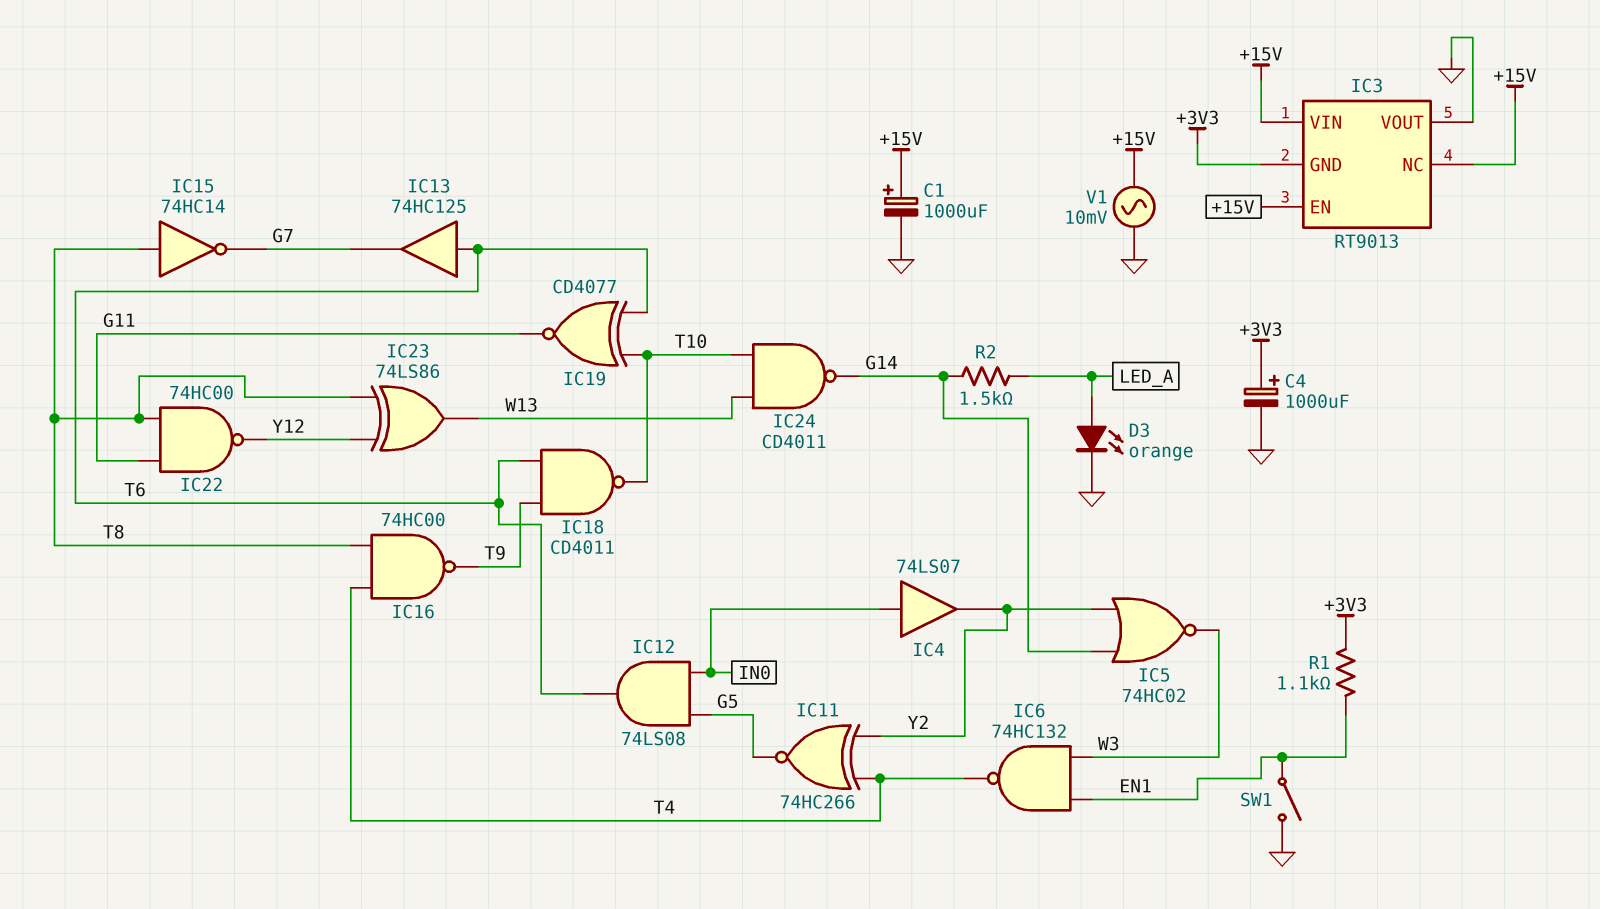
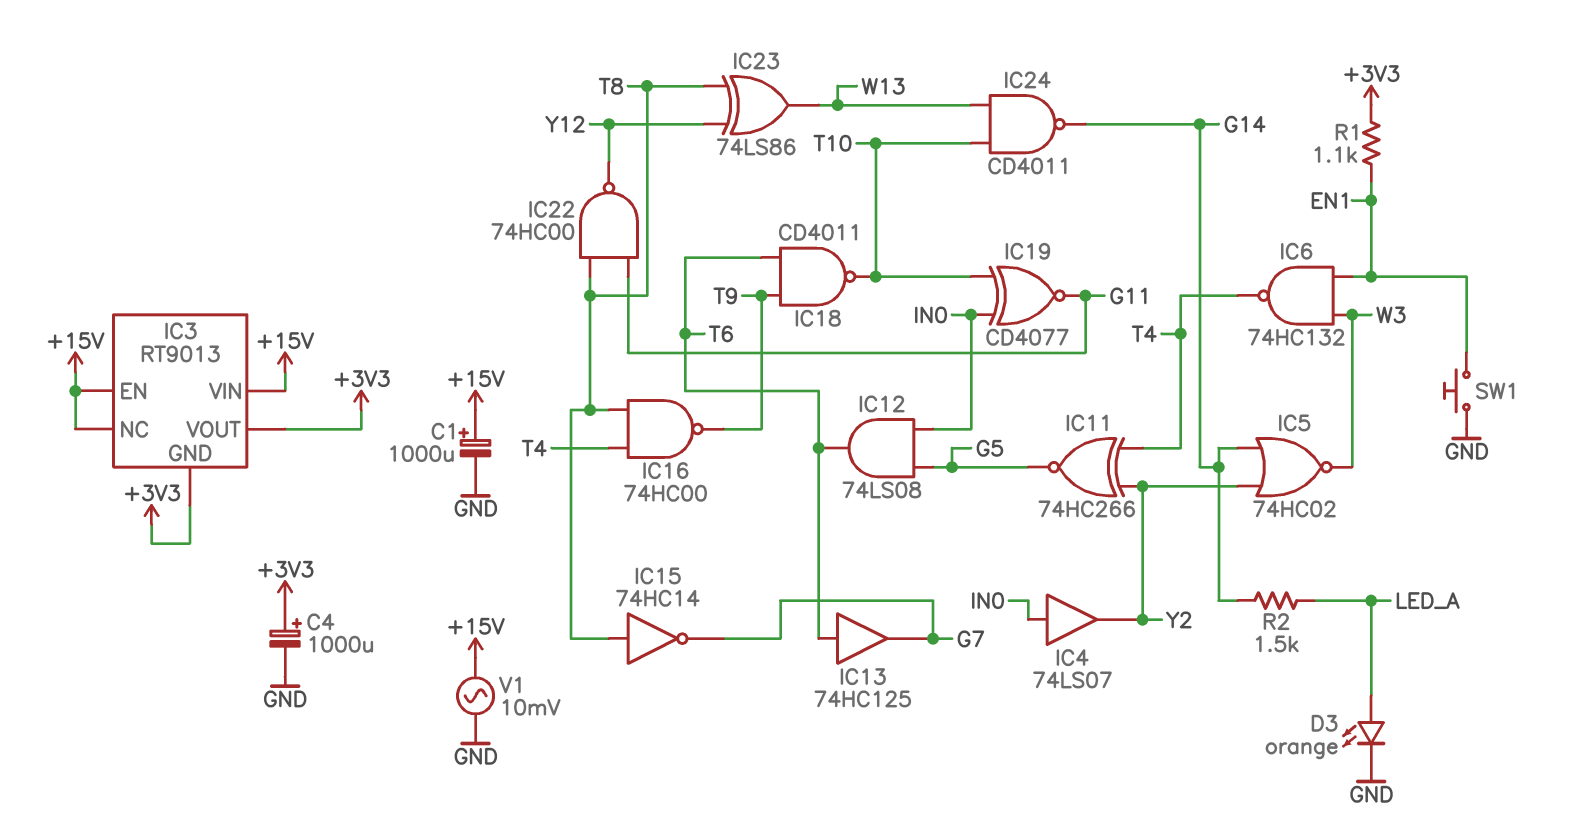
IC3 pin VOUT: GND -> +3V3
IC19: XNOR CD4077 (in T6, in T10, out G11) -> XNOR CD4077 (in IN0, in T10, out G11)
SW1: switch (EN1, GND) -> button (EN1, GND)

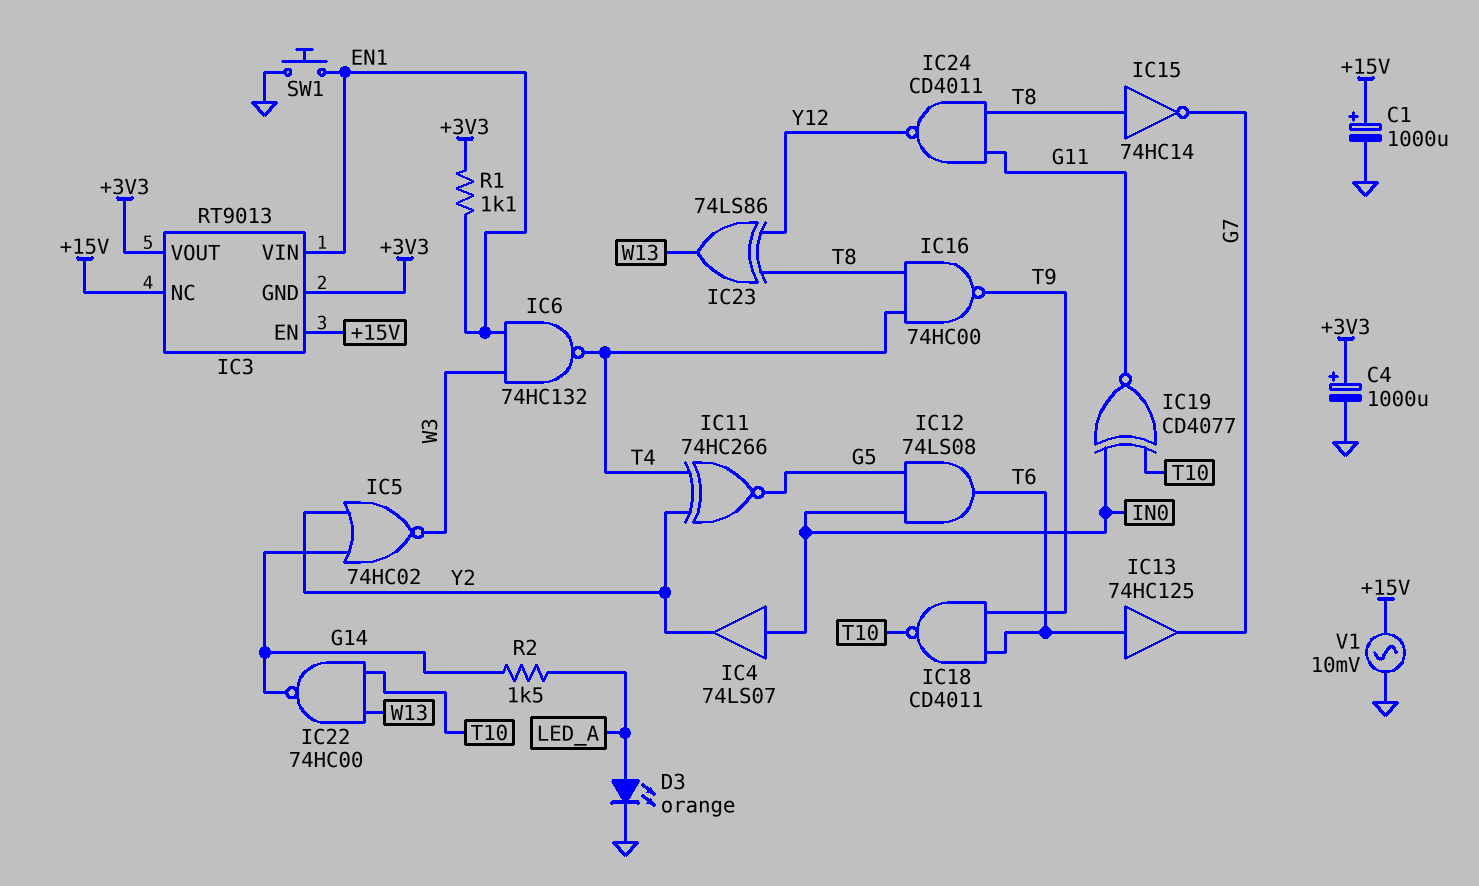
IC3 pin VIN: +15V -> EN1
IC22: NAND 74HC00 (in G11, in T8, out Y12) -> NAND 74HC00 (in T10, in W13, out G14)
IC24: NAND CD4011 (in T10, in W13, out G14) -> NAND CD4011 (in G11, in T8, out Y12)

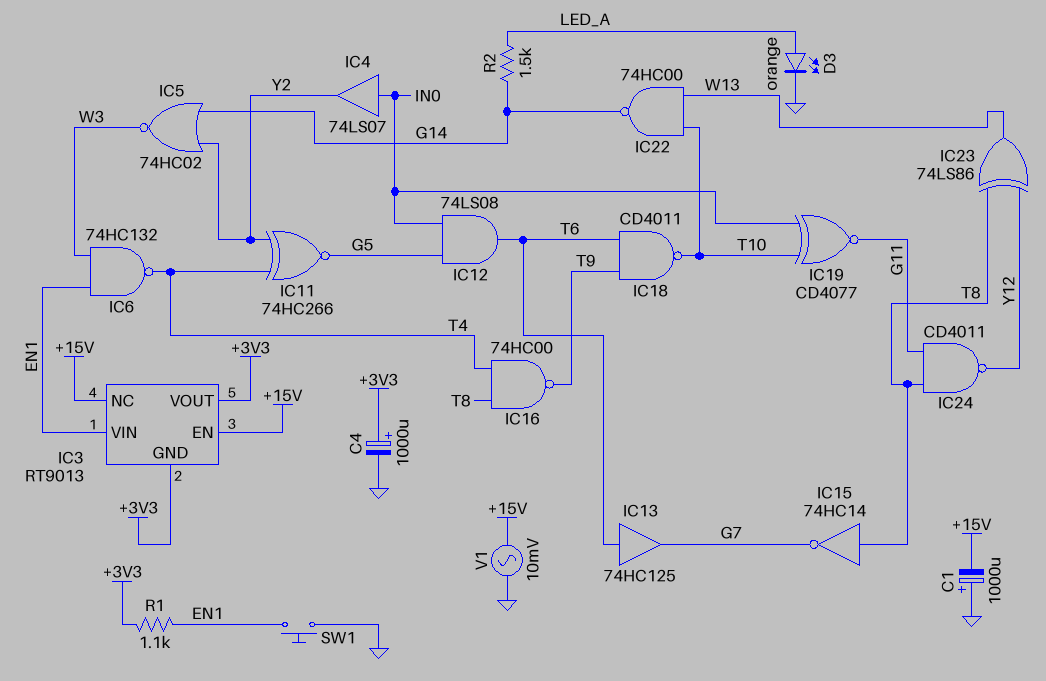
C1: 1000uF (plus +15V, minus GND) -> 1000uF (plus GND, minus +15V)

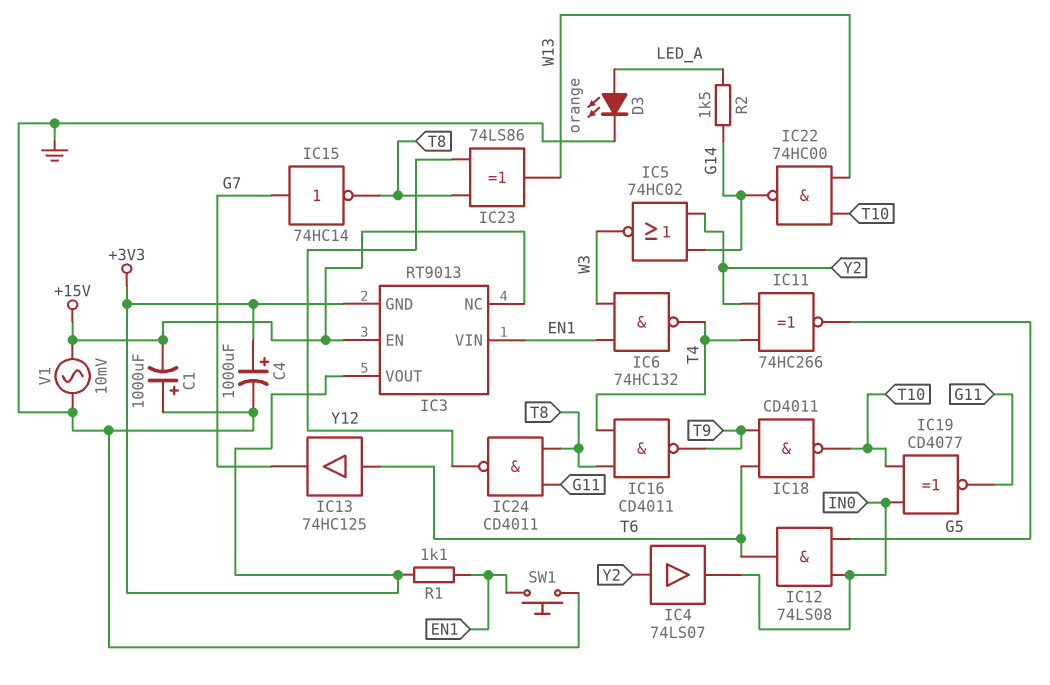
IC4: buffer 74LS07 (in IN0, out Y2) -> buffer 74LS07 (in Y2, out IN0)
IC15: NOT 74HC14 (in T8, out G7) -> NOT 74HC14 (in G7, out T8)
IC16: NAND 74HC00 (in T4, in T8, out T9) -> NAND CD4011 (in T4, in T8, out T9)

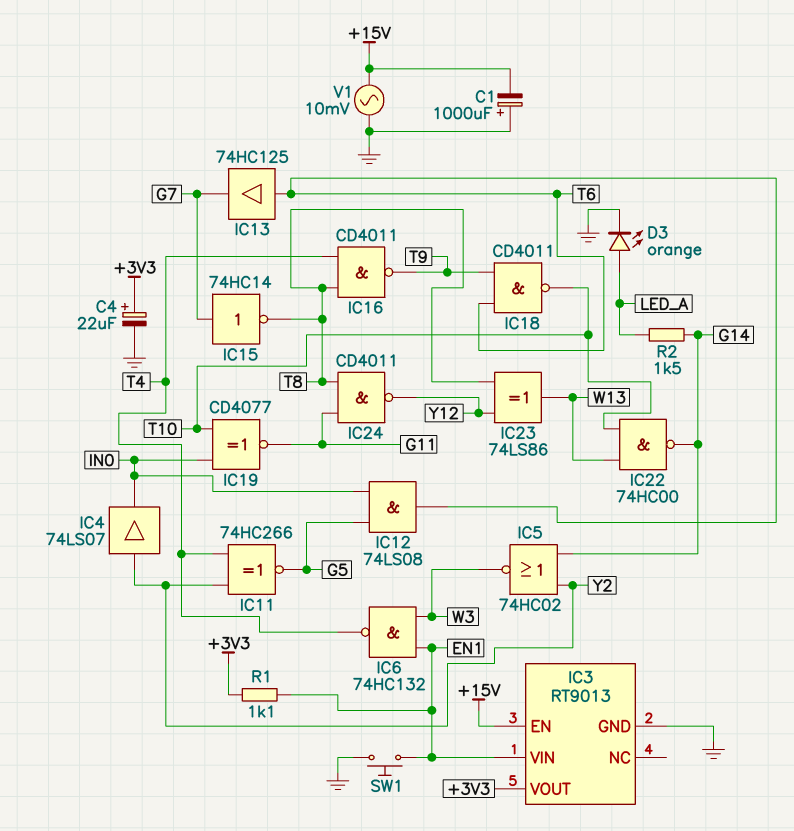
C4: 1000uF (plus +3V3, minus GND) -> 22uF (plus +3V3, minus GND)
IC3 pin GND: +3V3 -> GND
IC3 pin NC: +15V -> none

